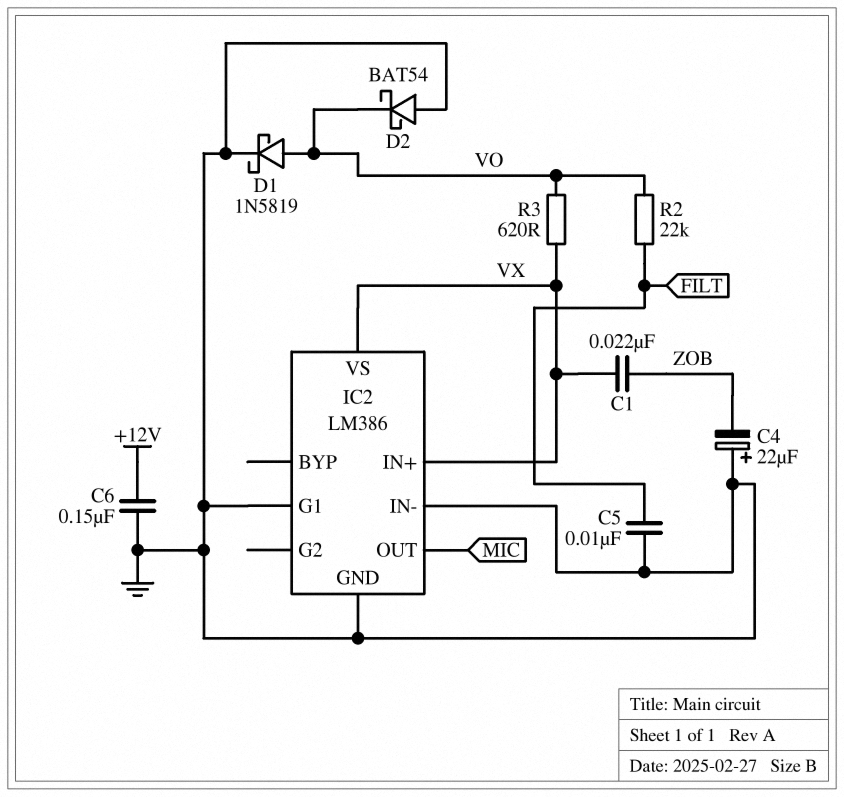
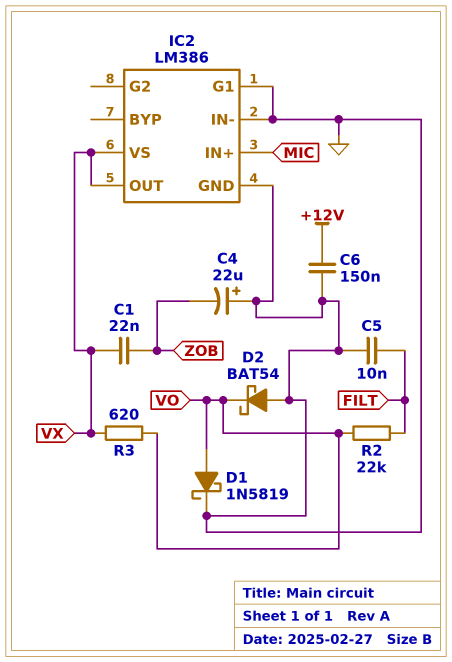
IC2 pin IN+: VX -> MIC
IC2 pin OUT: MIC -> VX

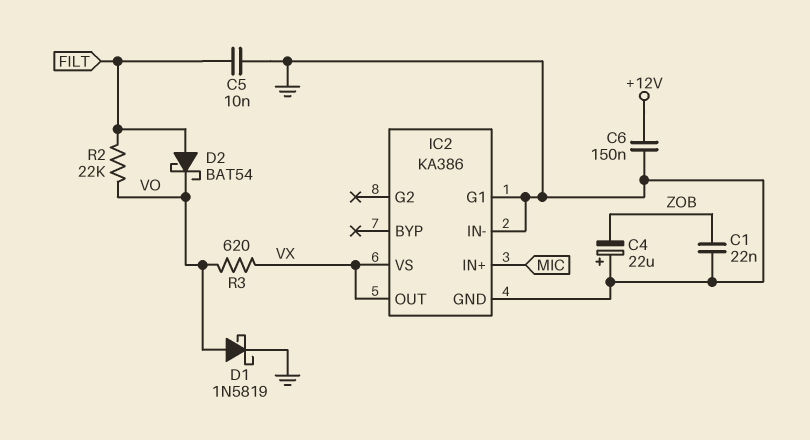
C1: 22nF (VX, ZOB) -> 22nF (GND, ZOB)
D2: schottky BAT54 (A GND, K VO) -> schottky BAT54 (A FILT, K VO)
IC2: LM386 -> KA386

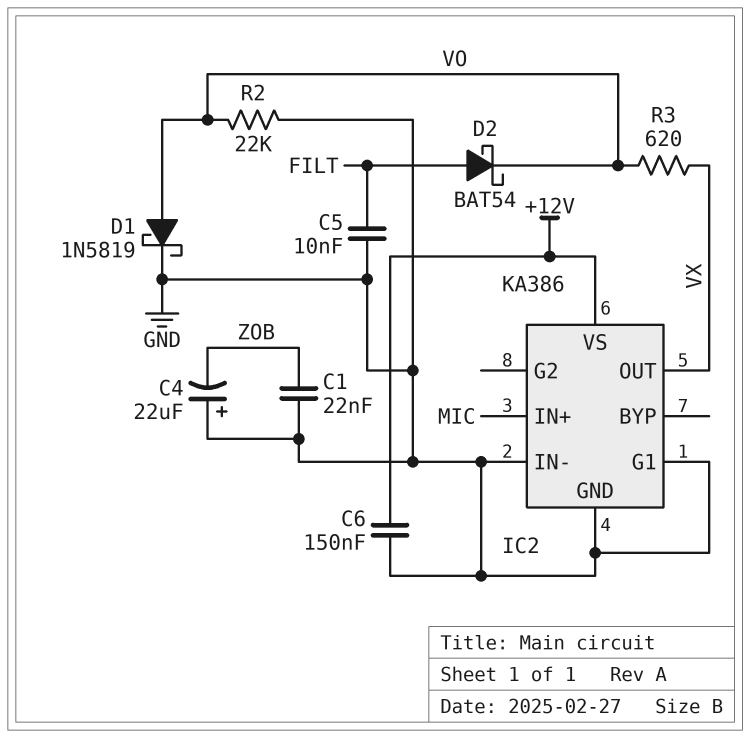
IC2 pin VS: VX -> +12V
R2: 22k (FILT, VO) -> 22k (GND, VO)

